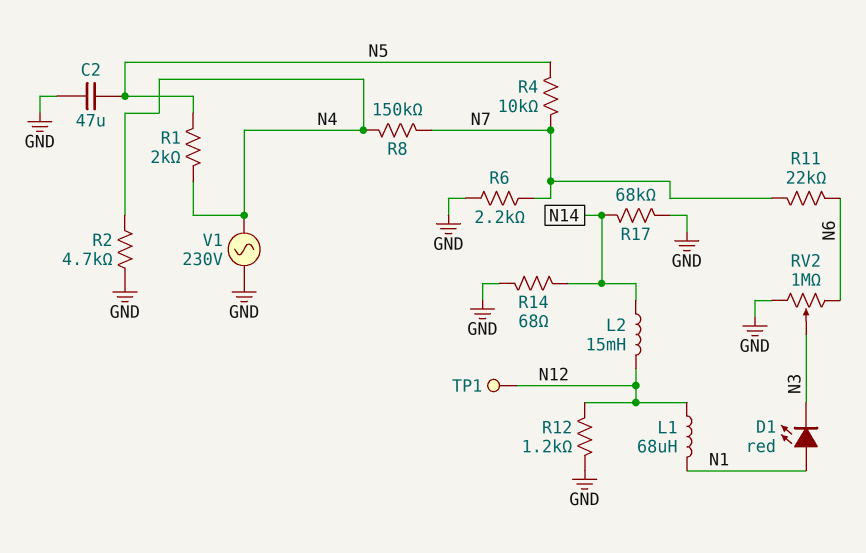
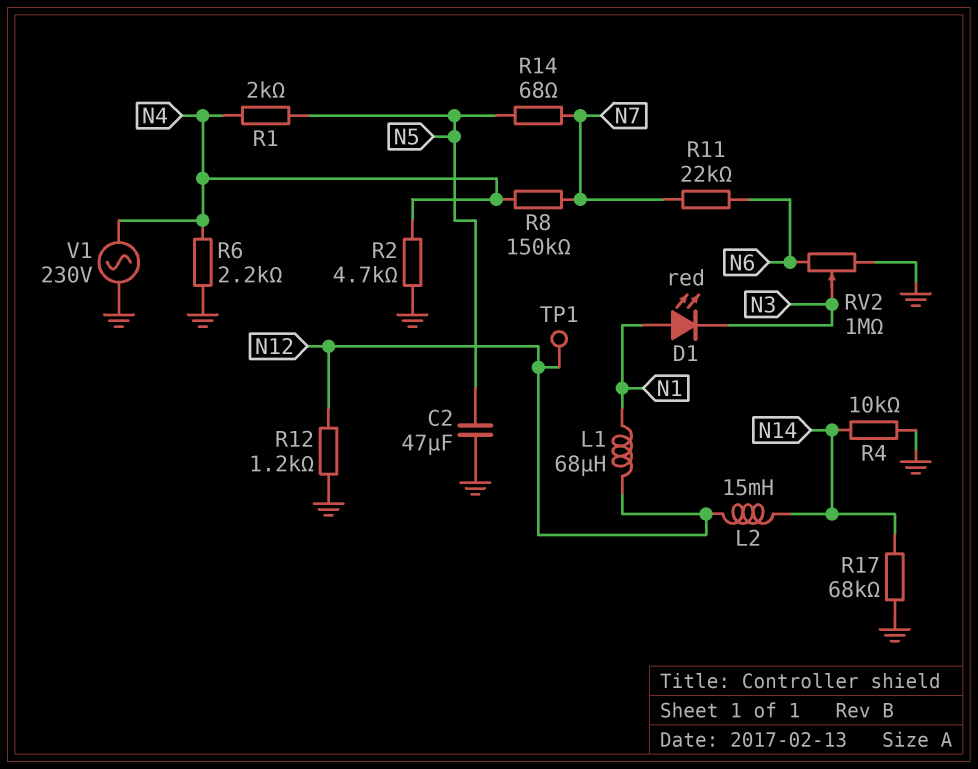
R4: 10k (N5, N7) -> 10k (GND, N14)
R6: 2.2k (GND, N7) -> 2.2k (GND, N4)
R14: 68 (GND, N14) -> 68 (N5, N7)

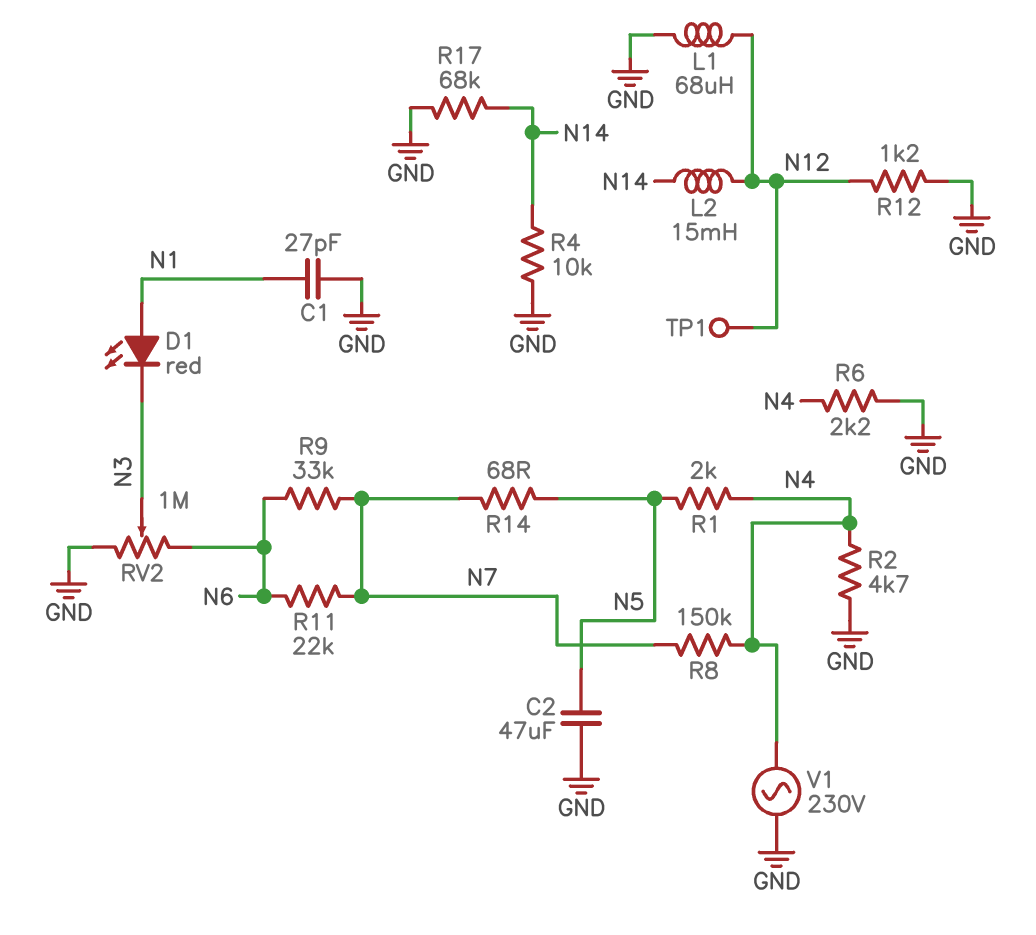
C1: none -> 27pF (GND, N1)
L1: 68uH (N1, N12) -> 68uH (GND, N12)
R9: none -> 33k (N6, N7)

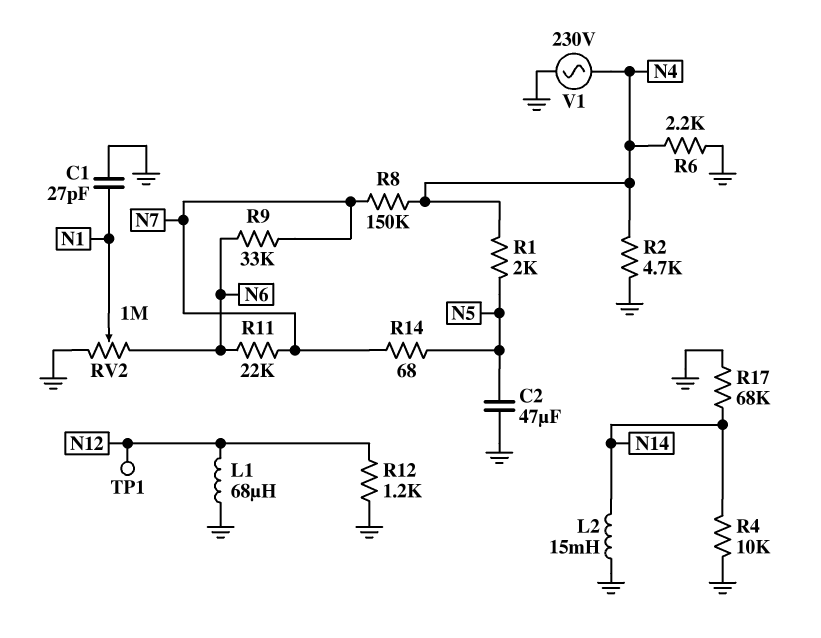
D1: LED red (A N1, K N3) -> none
L2: 15mH (N12, N14) -> 15mH (GND, N14)
RV2: 1M (GND, N6, wiper N3) -> 1M (GND, N6, wiper N1)

